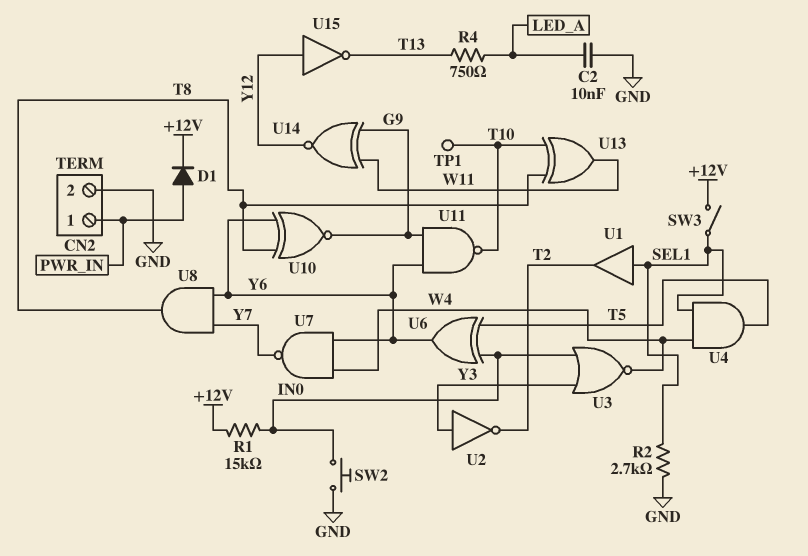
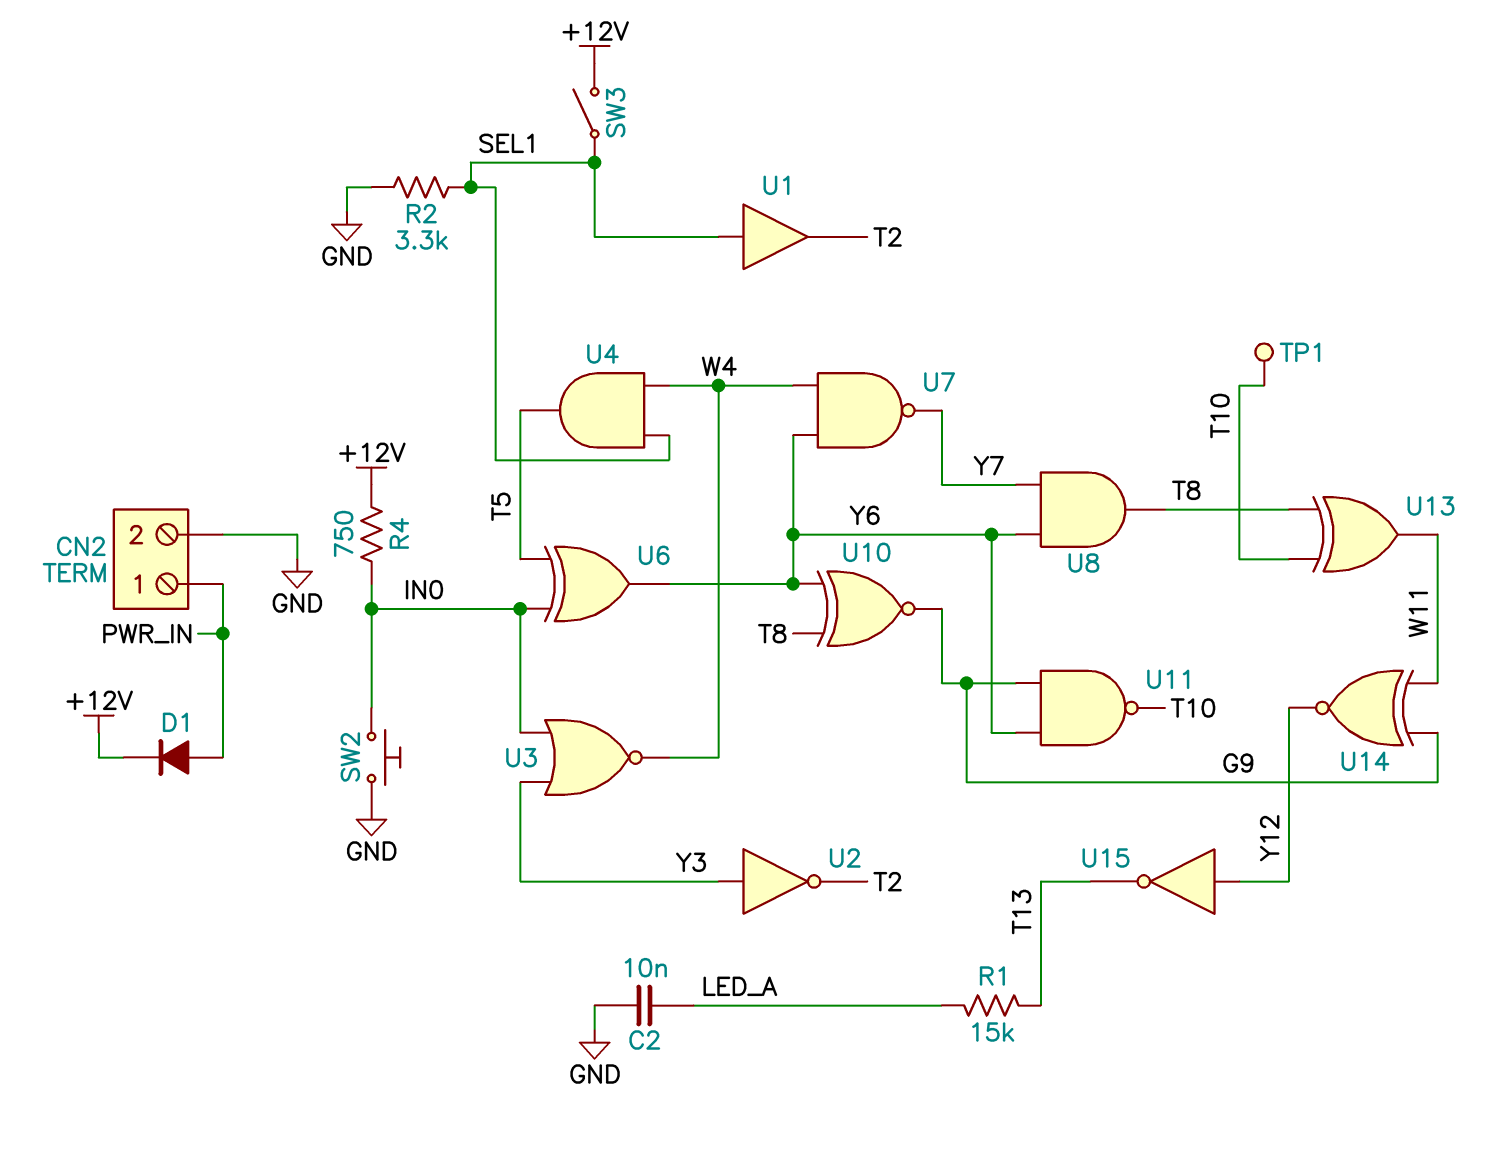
R1: 15k (+12V, IN0) -> 15k (LED_A, T13)
R2: 2.7k (GND, SEL1) -> 3.3k (GND, SEL1)
R4: 750 (LED_A, T13) -> 750 (+12V, IN0)

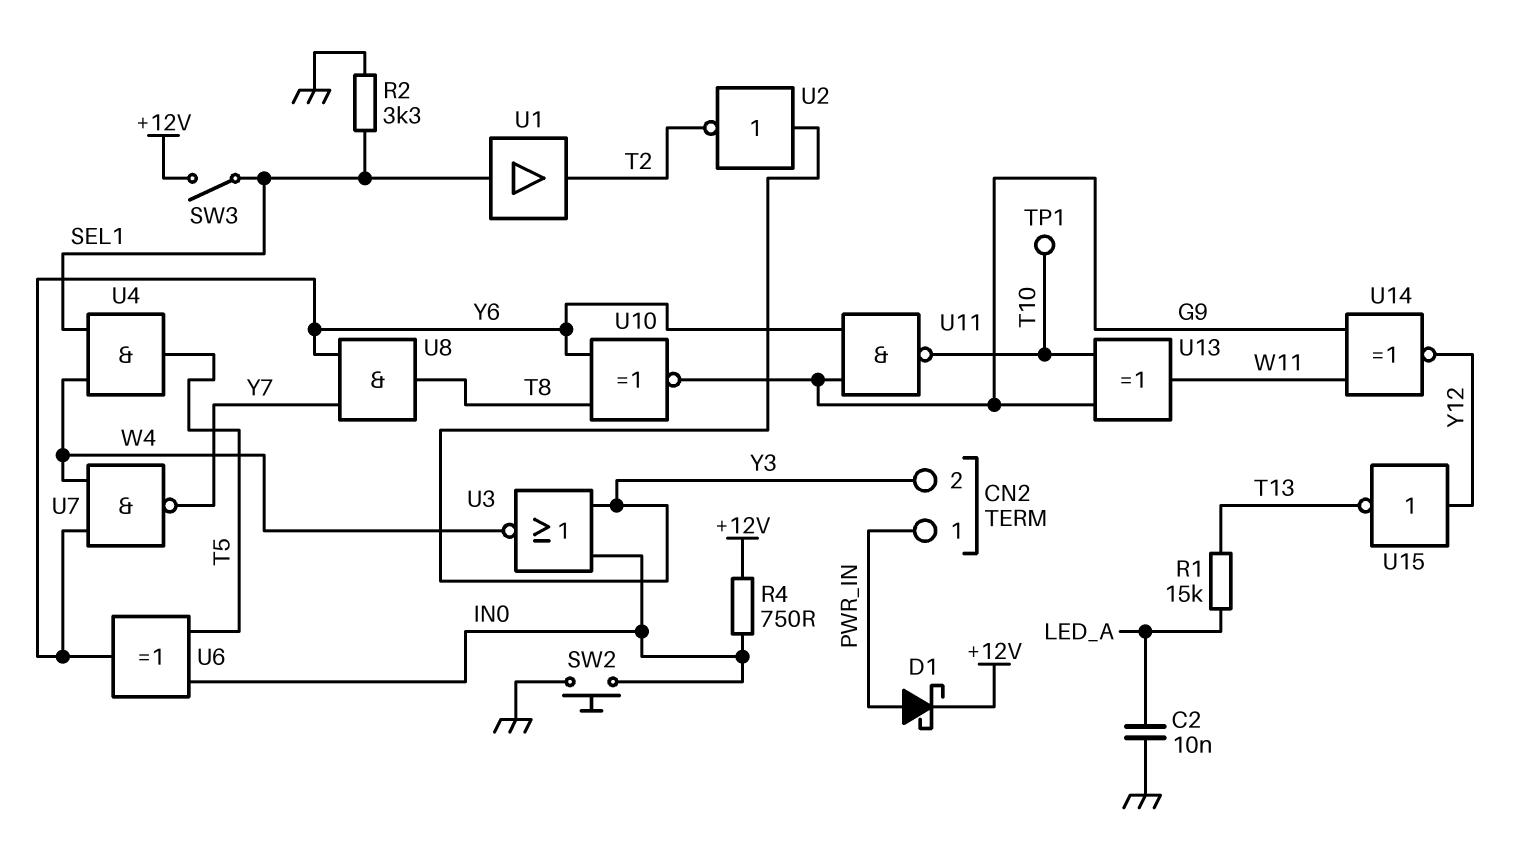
CN2 pin 2: GND -> Y3
D1: diode (A PWR_IN, K +12V) -> schottky (A PWR_IN, K +12V)
U13: XOR (in T8, in T10, out W11) -> XOR (in G9, in T10, out W11)

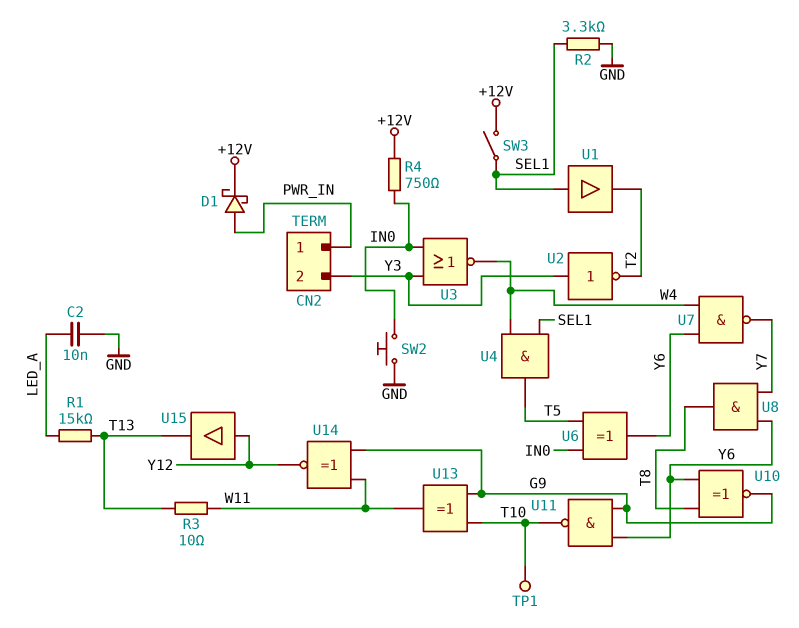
R3: none -> 10 (T13, W11)
U15: NOT (in Y12, out T13) -> buffer (in Y12, out T13)

